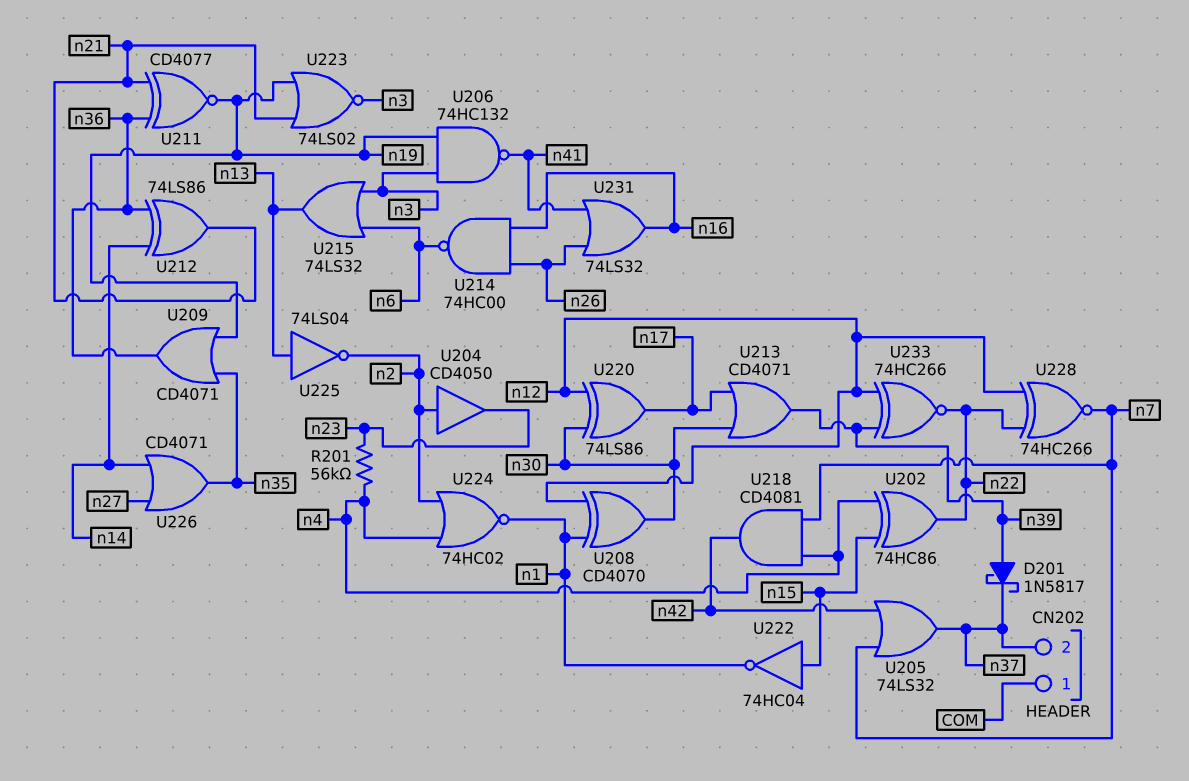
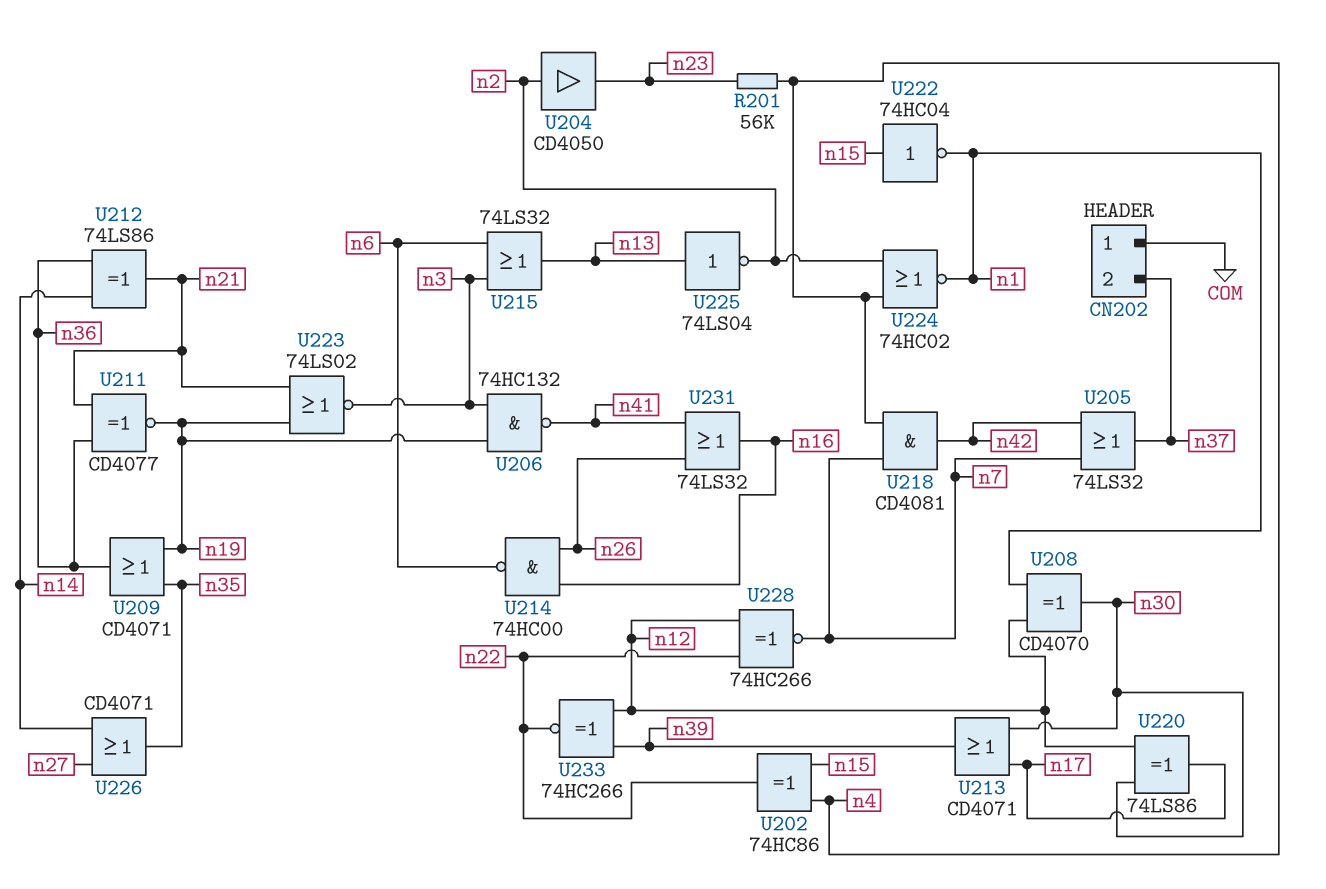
D201: schottky 1N5817 (A n39, K n37) -> none

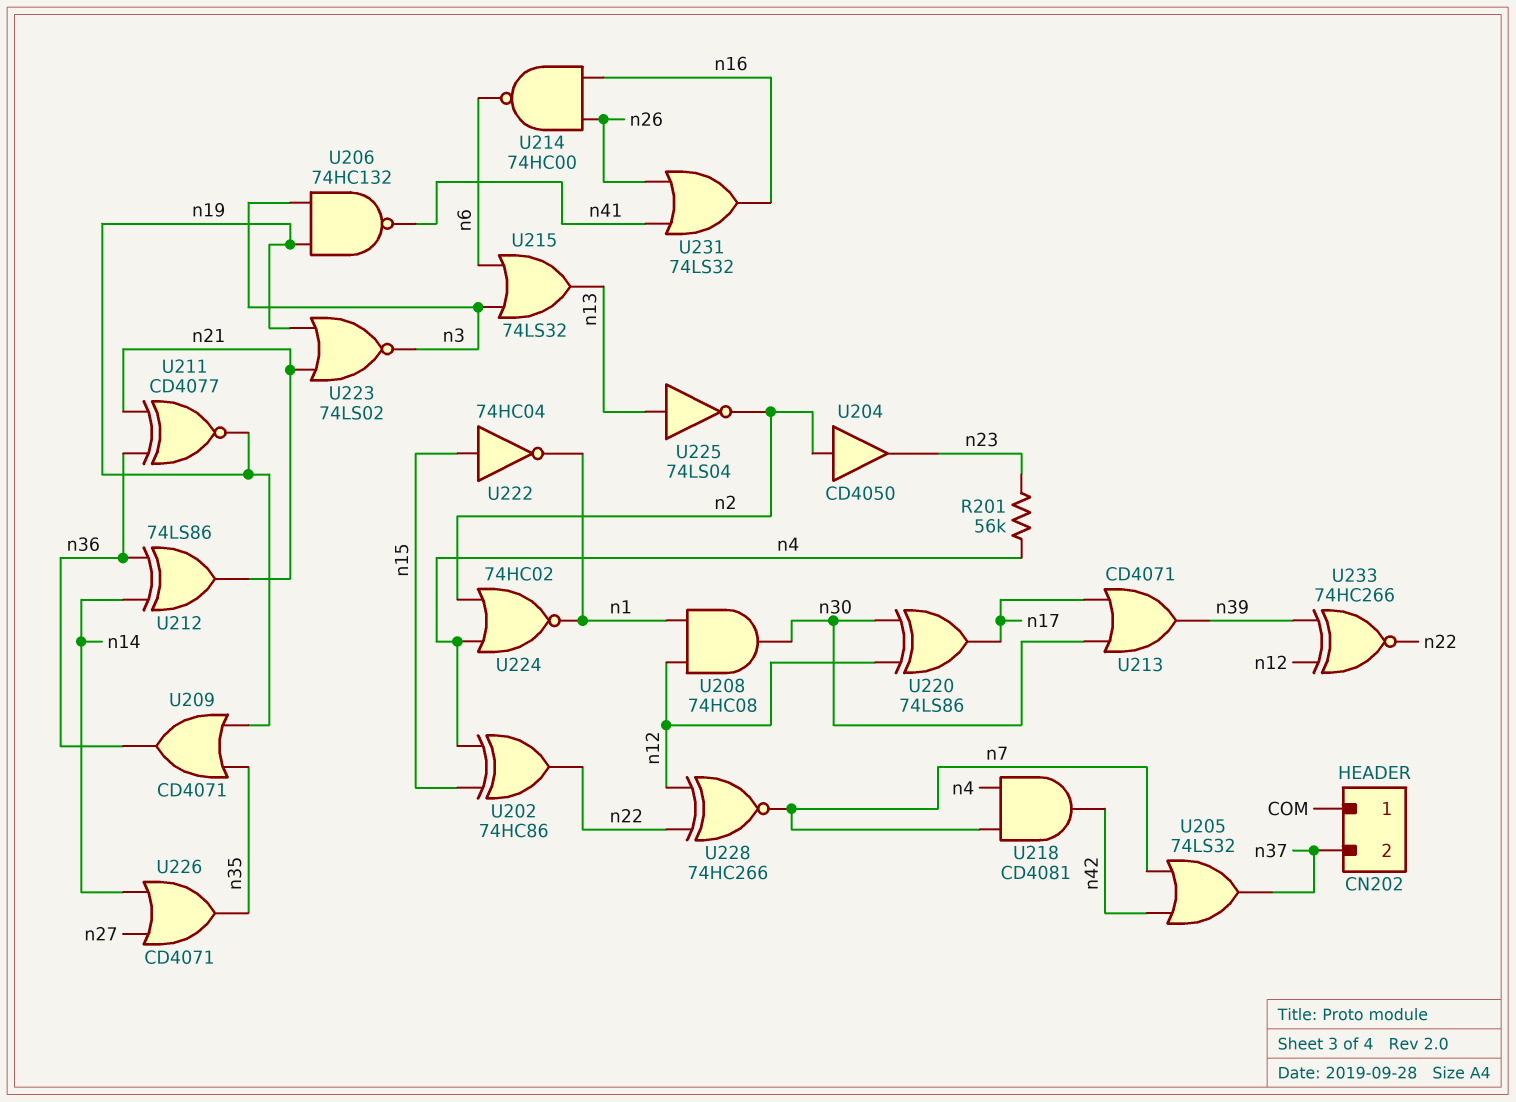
U208: XOR CD4070 (in n1, in n12, out n30) -> AND 74HC08 (in n1, in n12, out n30)

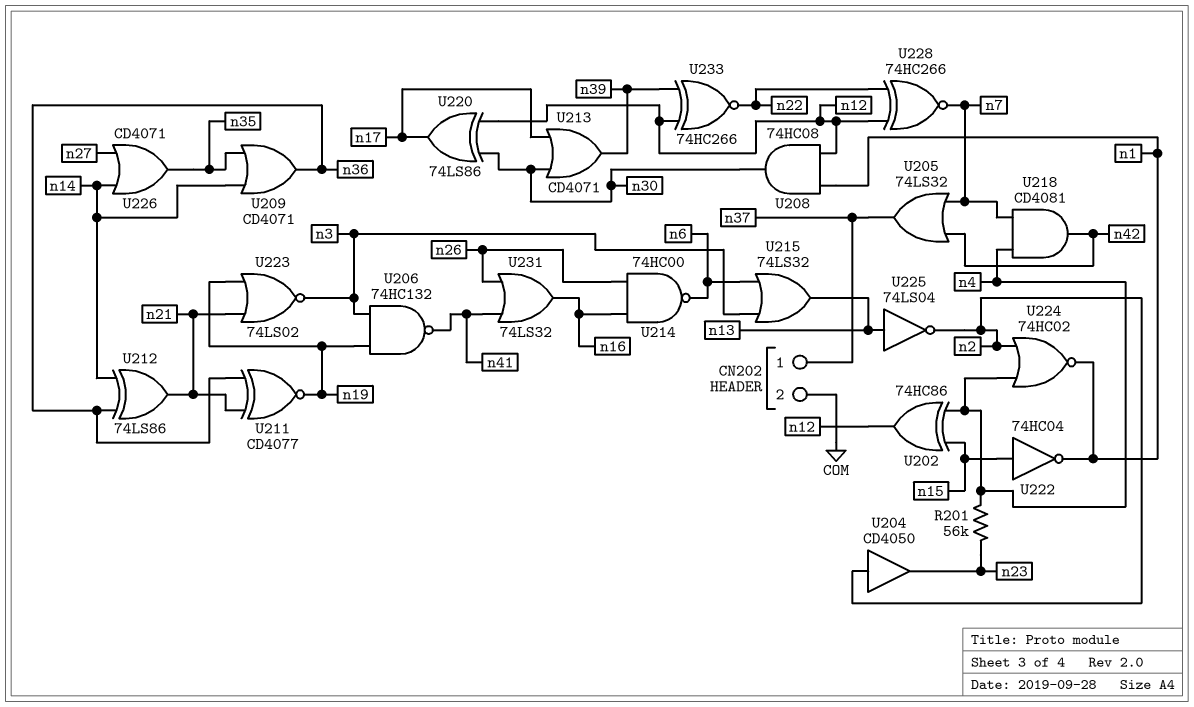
CN202 pin 1: COM -> n37
CN202 pin 2: n37 -> COM
U202: XOR 74HC86 (in n4, in n15, out n22) -> XOR 74HC86 (in n4, in n15, out n12)
U209: OR CD4071 (in n19, in n35, out n36) -> OR CD4071 (in n14, in n35, out n36)

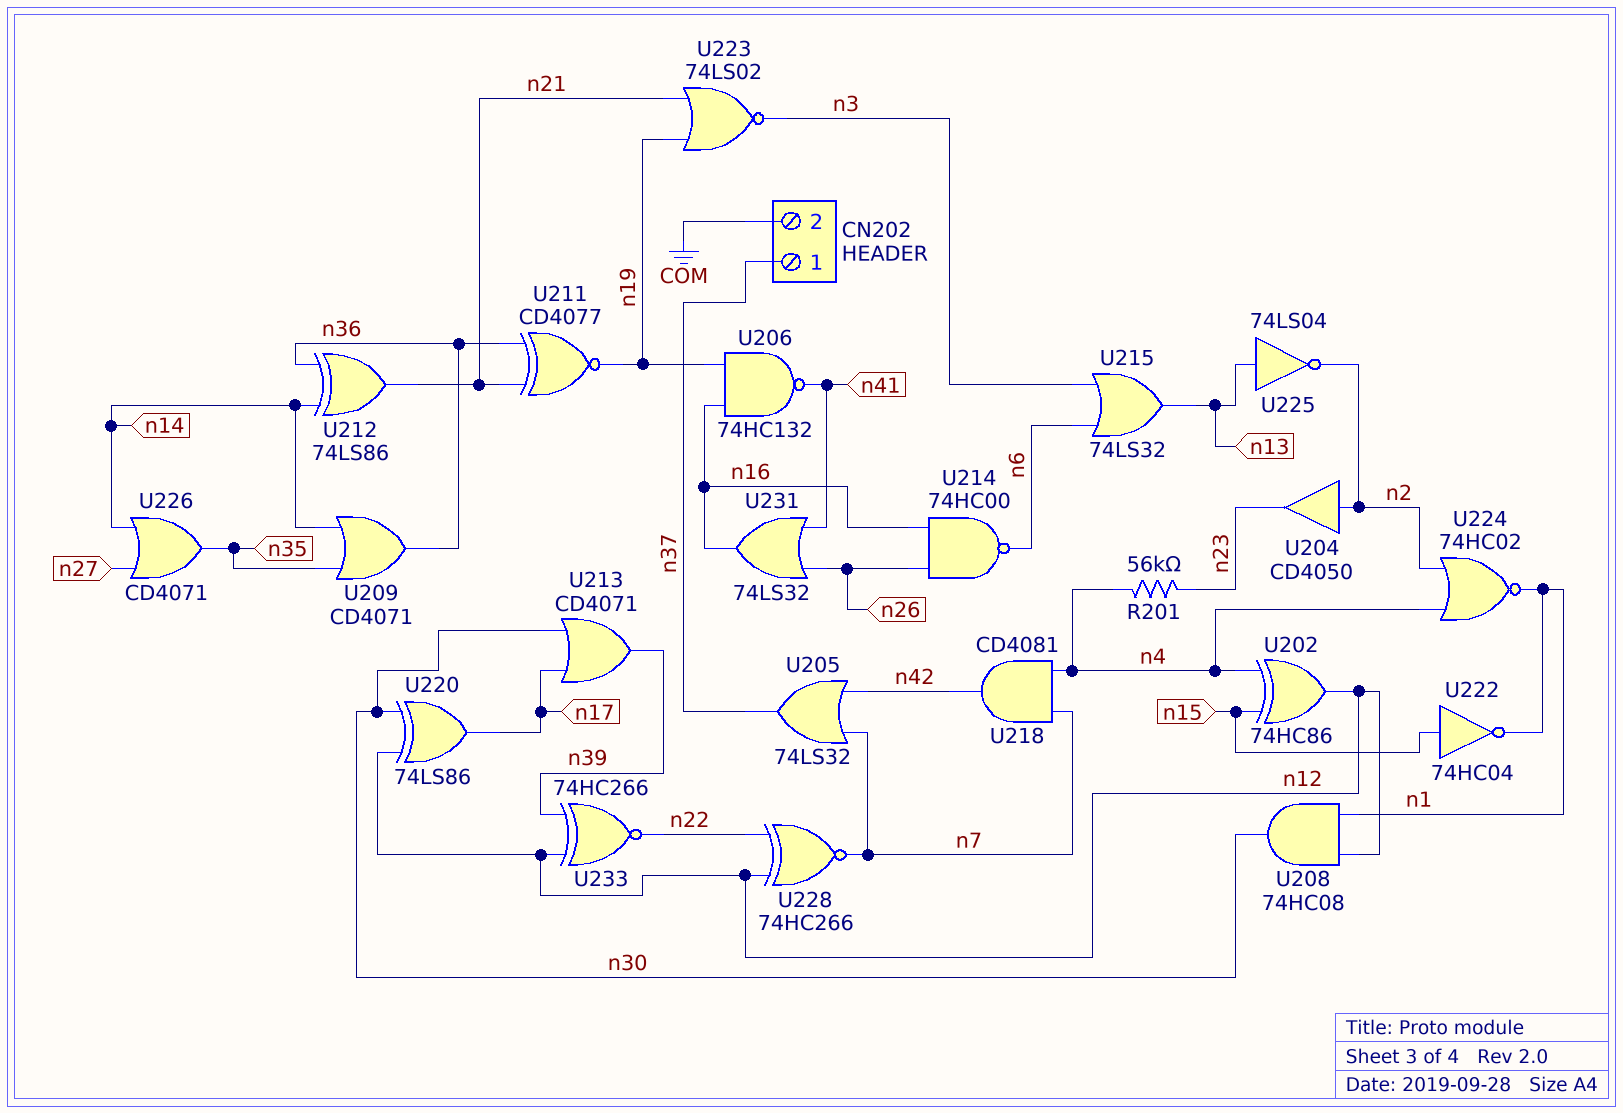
U206: NAND 74HC132 (in n3, in n19, out n41) -> NAND 74HC132 (in n16, in n19, out n41)

